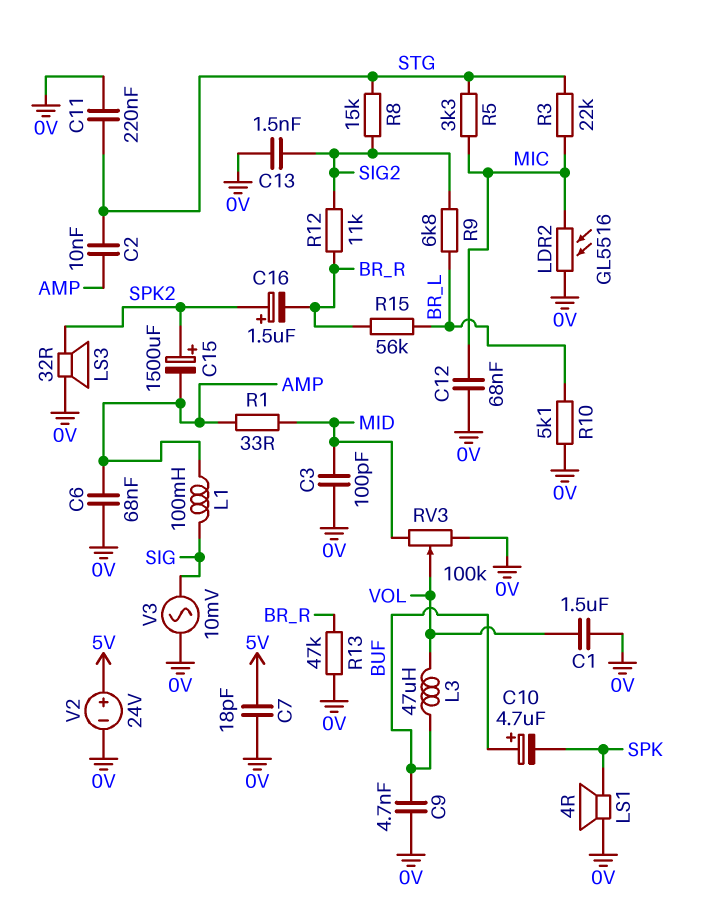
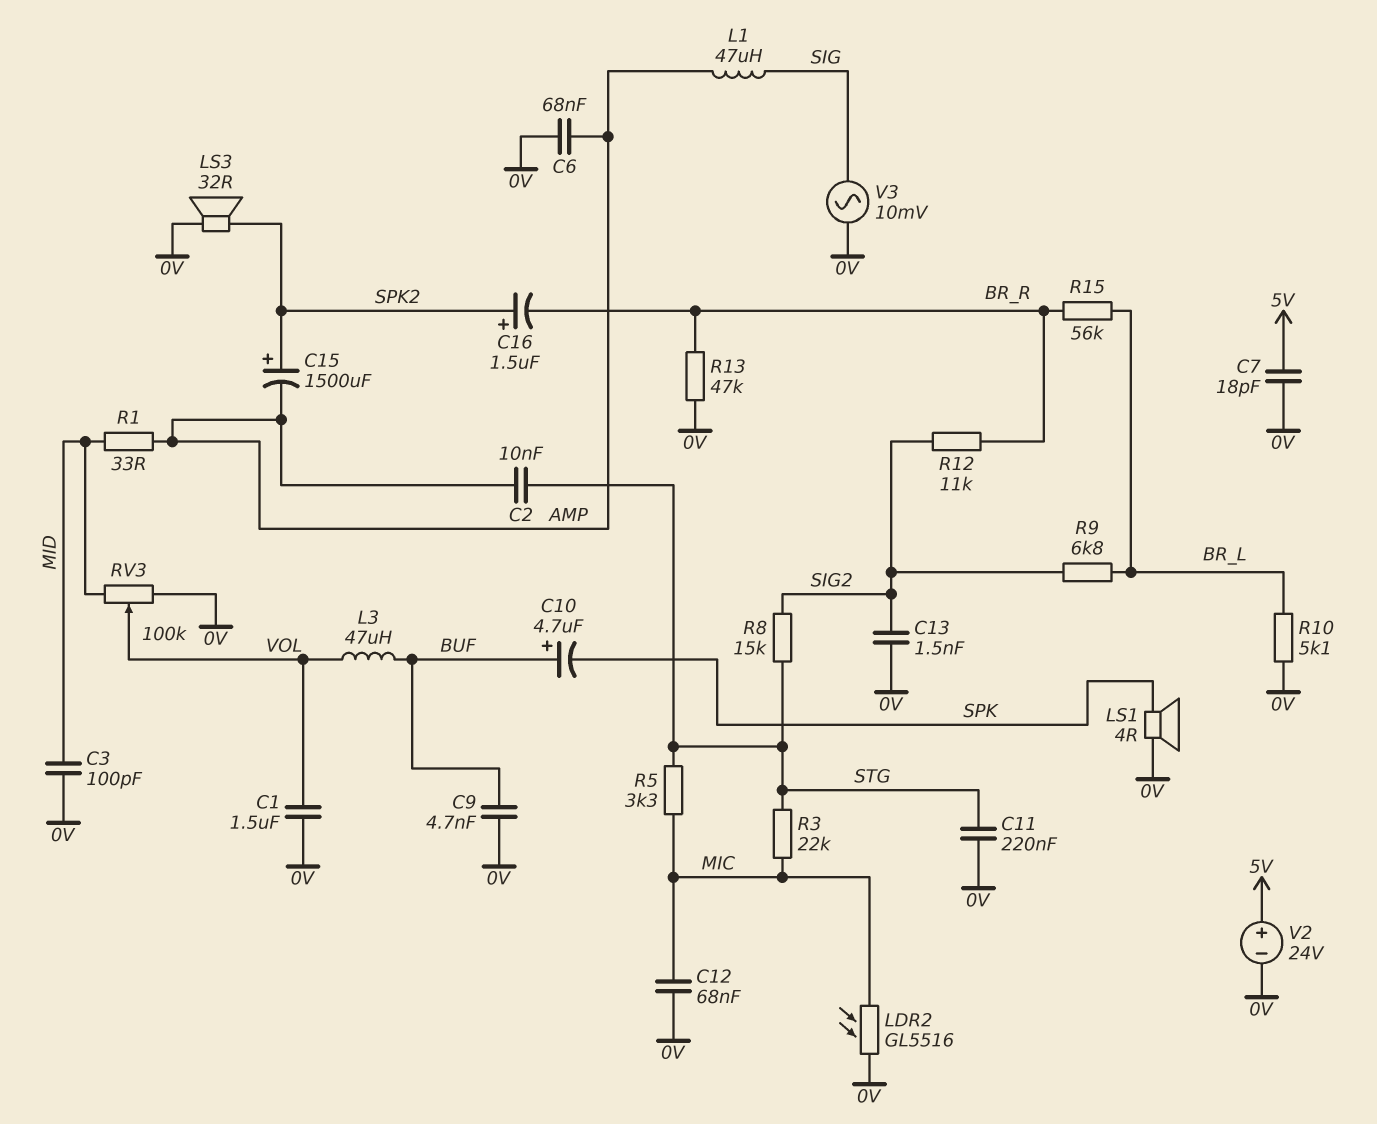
L1: 100mH (AMP, SIG) -> 47uH (AMP, SIG)

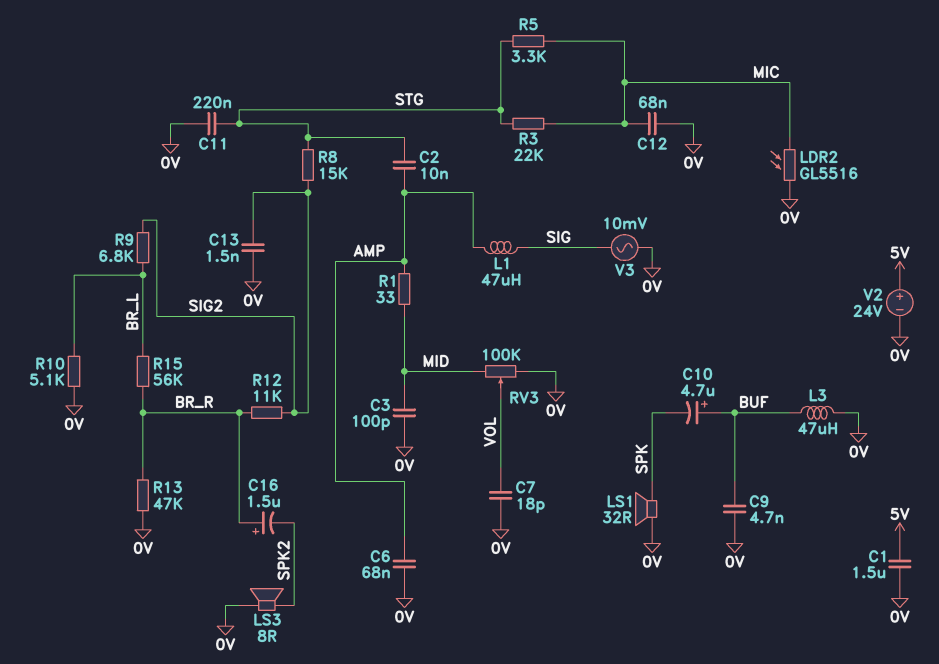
C1: 1.5uF (0V, VOL) -> 1.5uF (0V, 5V)
C7: 18pF (0V, 5V) -> 18pF (0V, VOL)
C15: 1500uF (plus SPK2, minus AMP) -> none
C16: 1.5uF (plus SPK2, minus BR_R) -> 1.5uF (plus BR_R, minus SPK2)
L3: 47uH (BUF, VOL) -> 47uH (0V, BUF)
LS1: speaker 4R (0V, SPK) -> speaker 32R (0V, SPK)
LS3: speaker 32R (0V, SPK2) -> speaker 8R (0V, SPK2)

